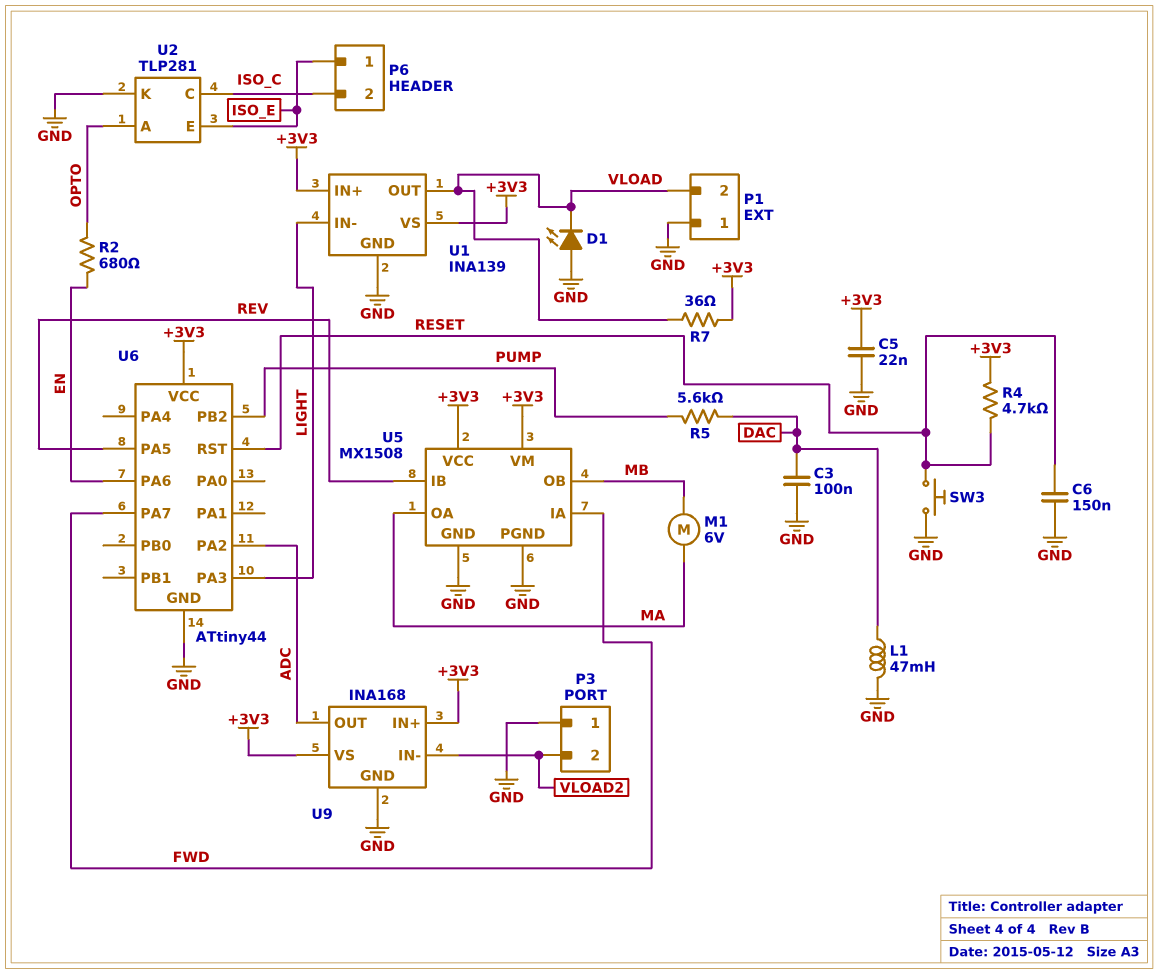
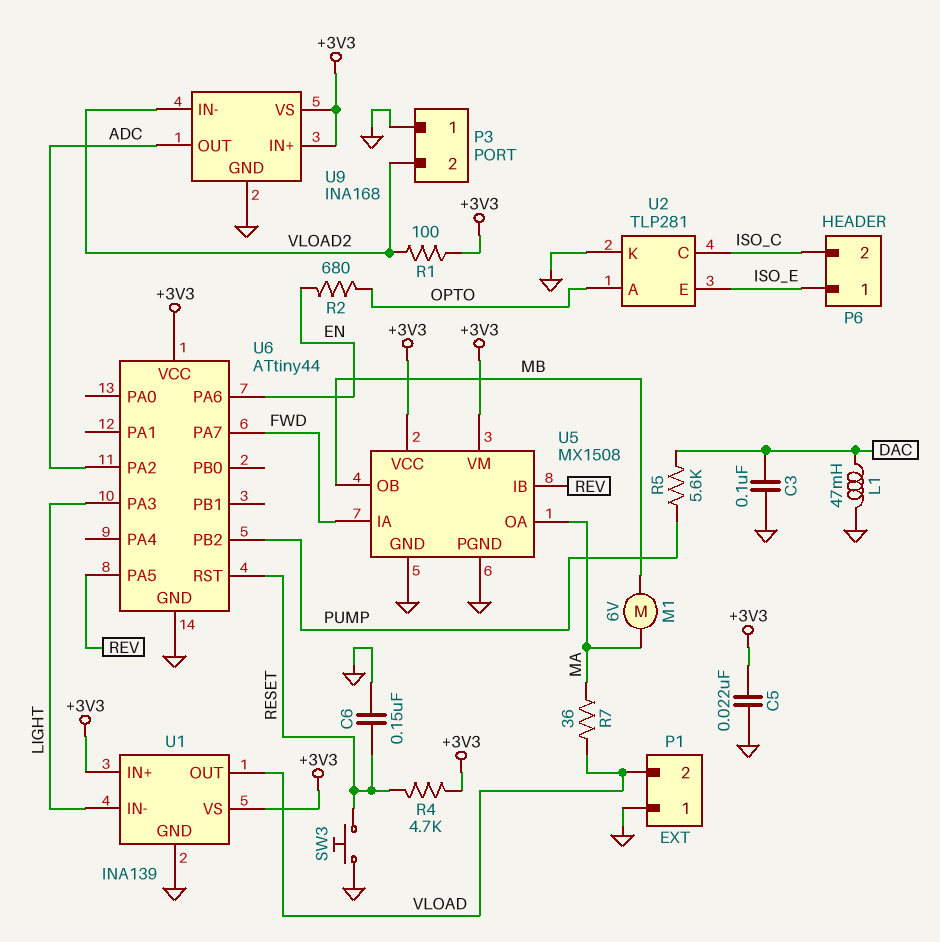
D1: LED (A GND, K VLOAD) -> none
R1: none -> 100 (+3V3, VLOAD2)
R7: 36 (+3V3, VLOAD) -> 36 (MA, VLOAD)

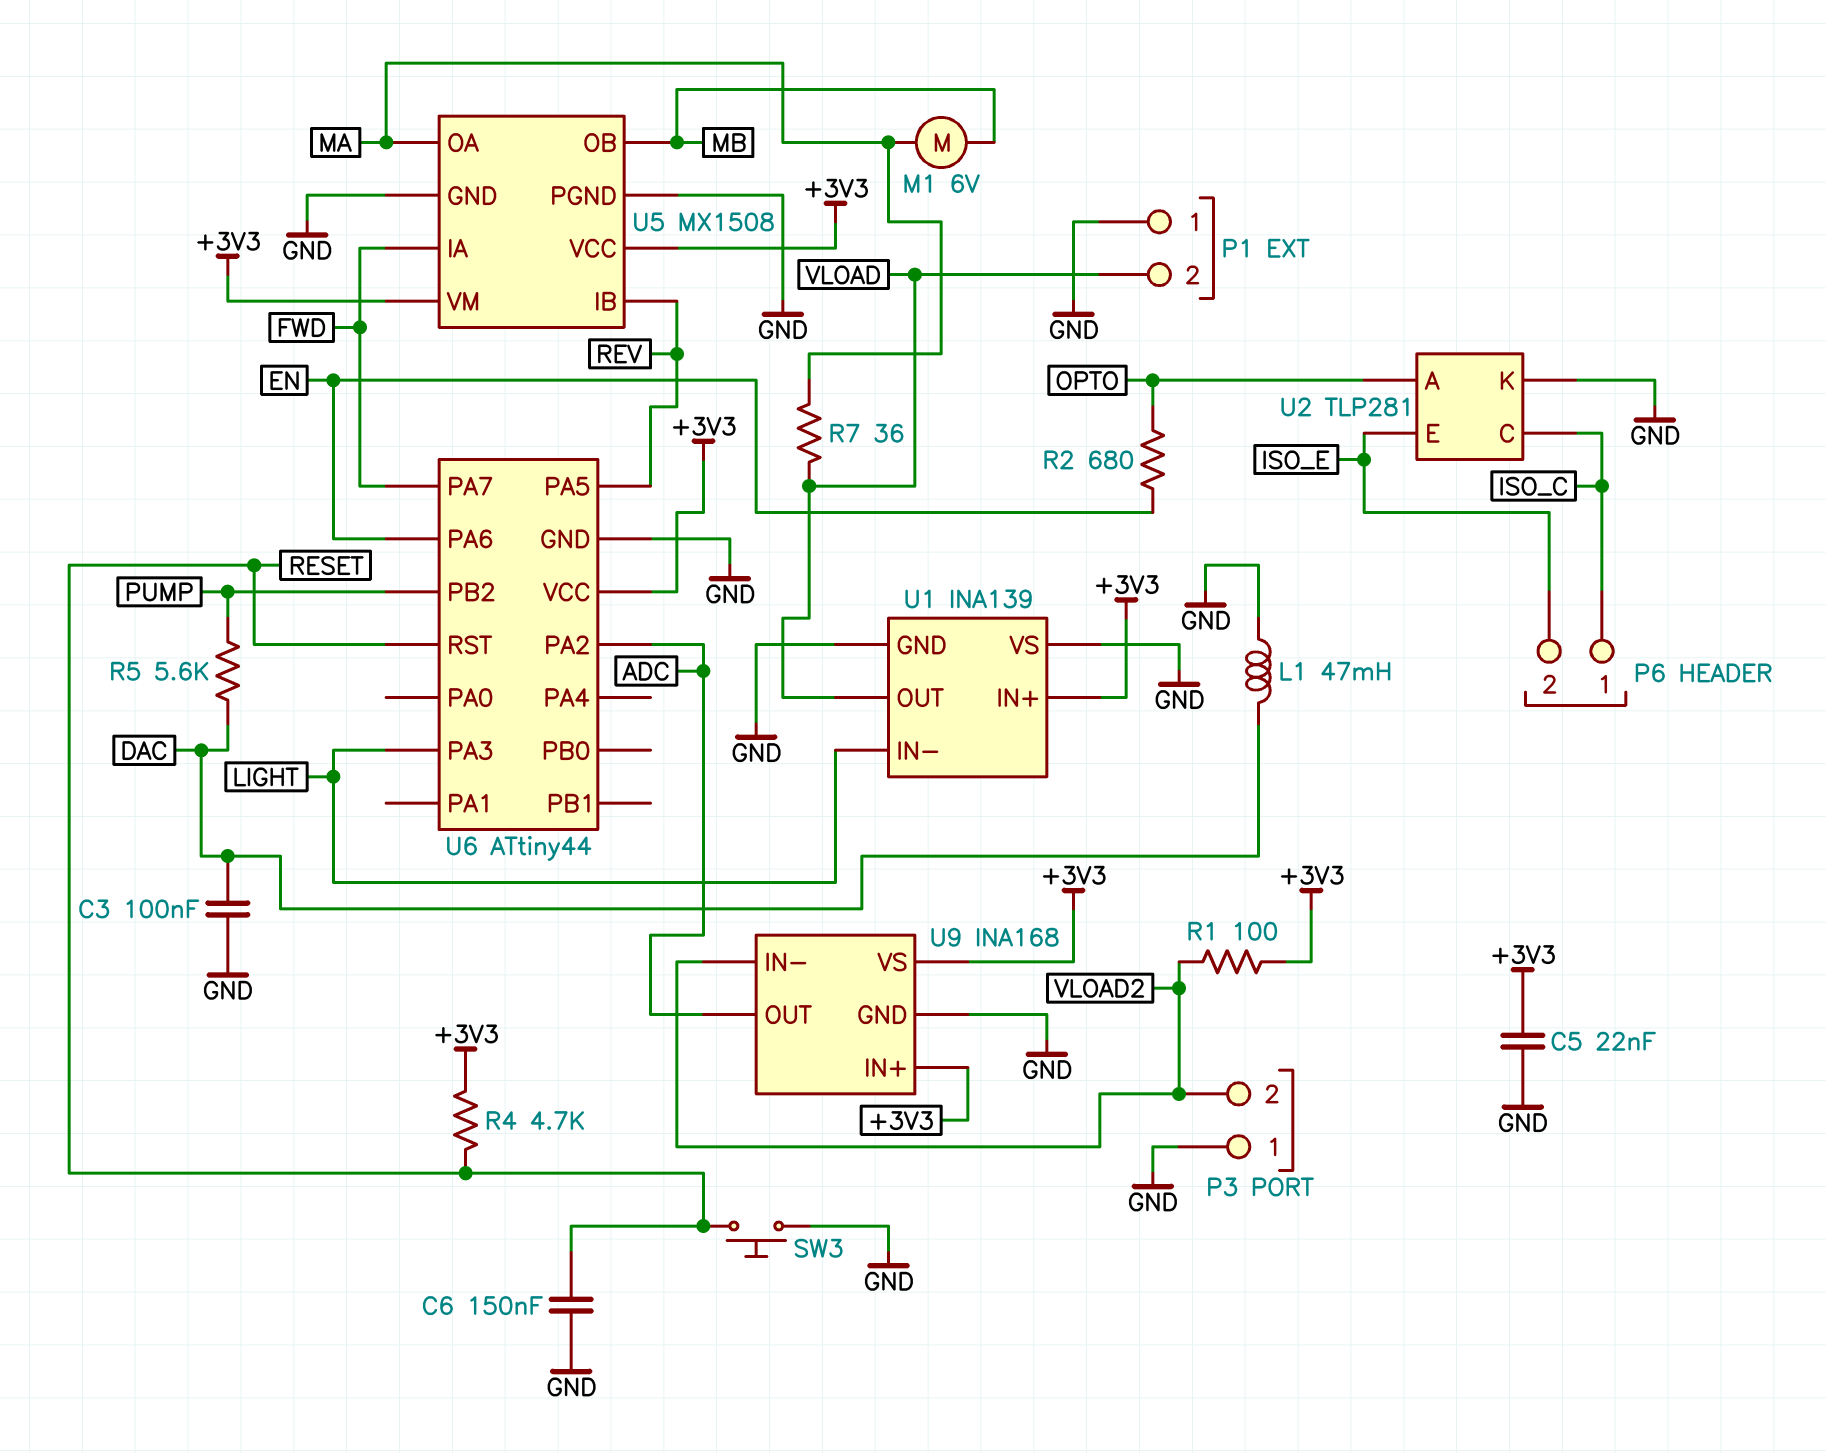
P6 pin 1: ISO_E -> ISO_C
P6 pin 2: ISO_C -> ISO_E
U1 pin VS: +3V3 -> GND

